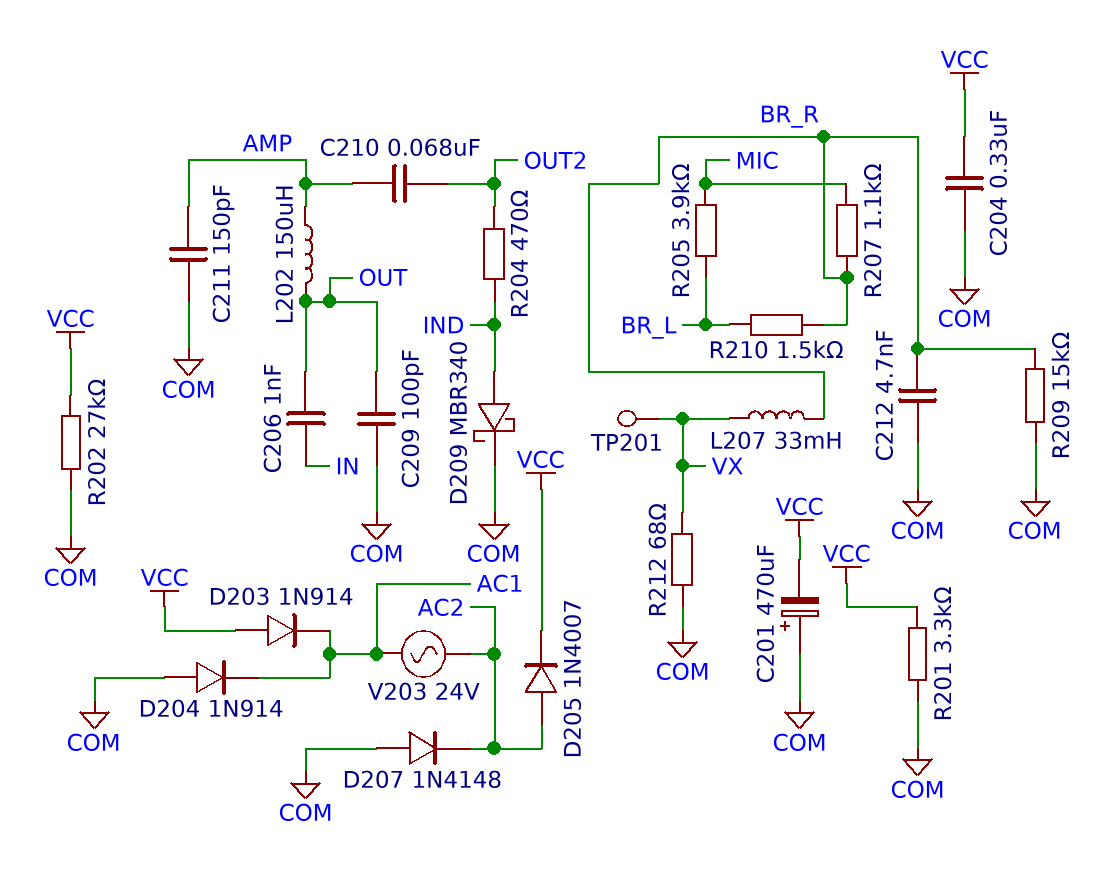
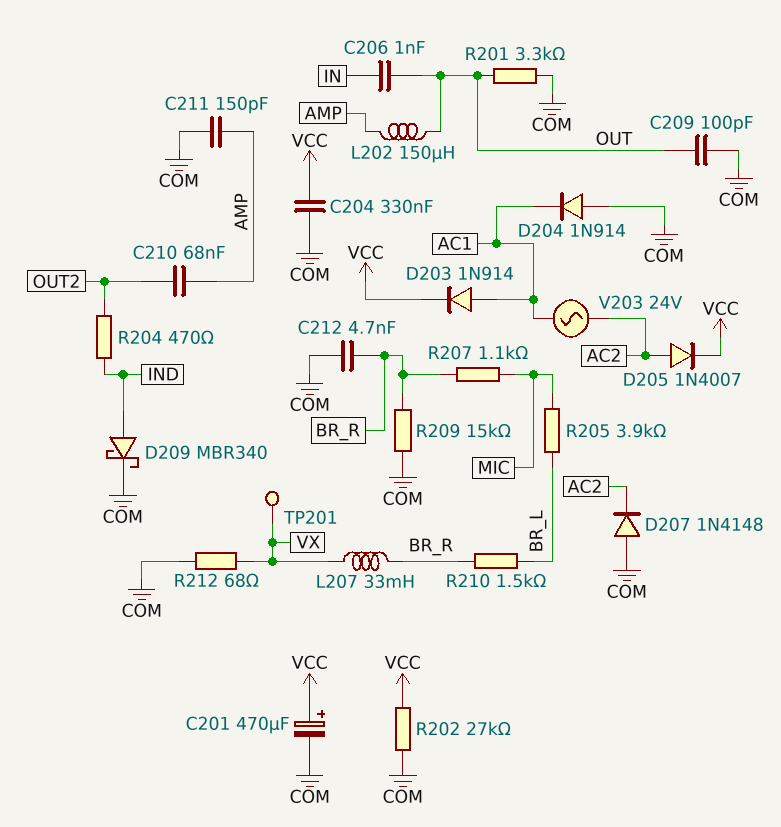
C201: 470uF (plus COM, minus VCC) -> 470uF (plus VCC, minus COM)
D203: diode 1N914 (A VCC, K AC1) -> diode 1N914 (A AC1, K VCC)
R201: 3.3k (COM, VCC) -> 3.3k (COM, OUT)

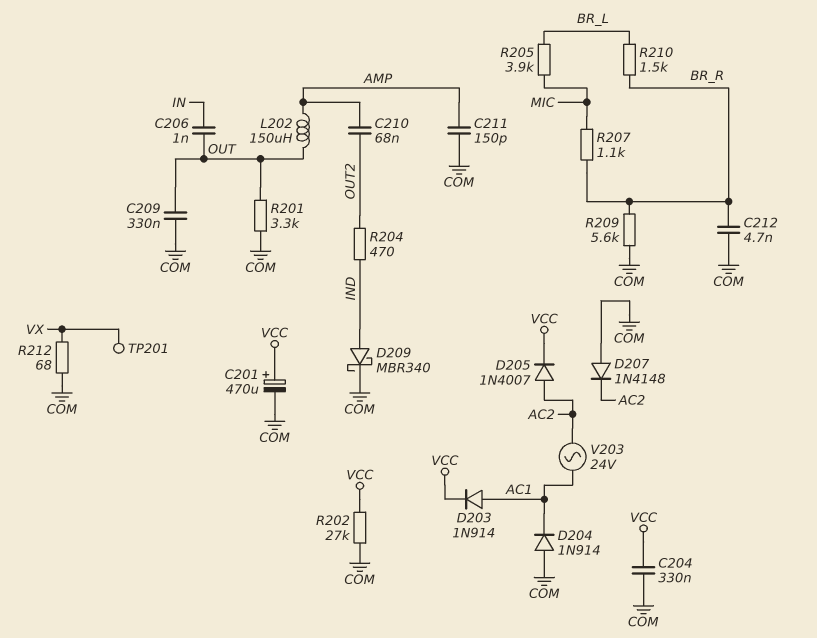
C209: 100pF (COM, OUT) -> 330nF (COM, OUT)
L207: 33mH (BR_R, VX) -> none
R209: 15k (BR_R, COM) -> 5.6k (BR_R, COM)

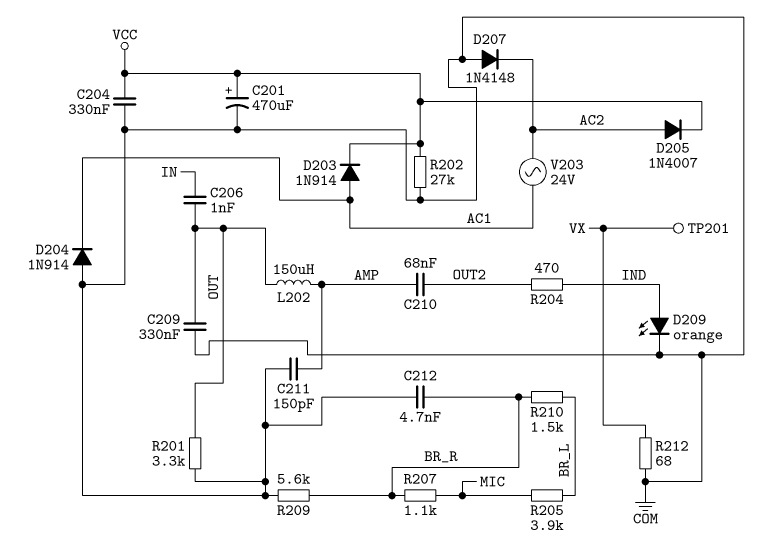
D209: schottky MBR340 (A IND, K COM) -> LED orange (A IND, K COM)

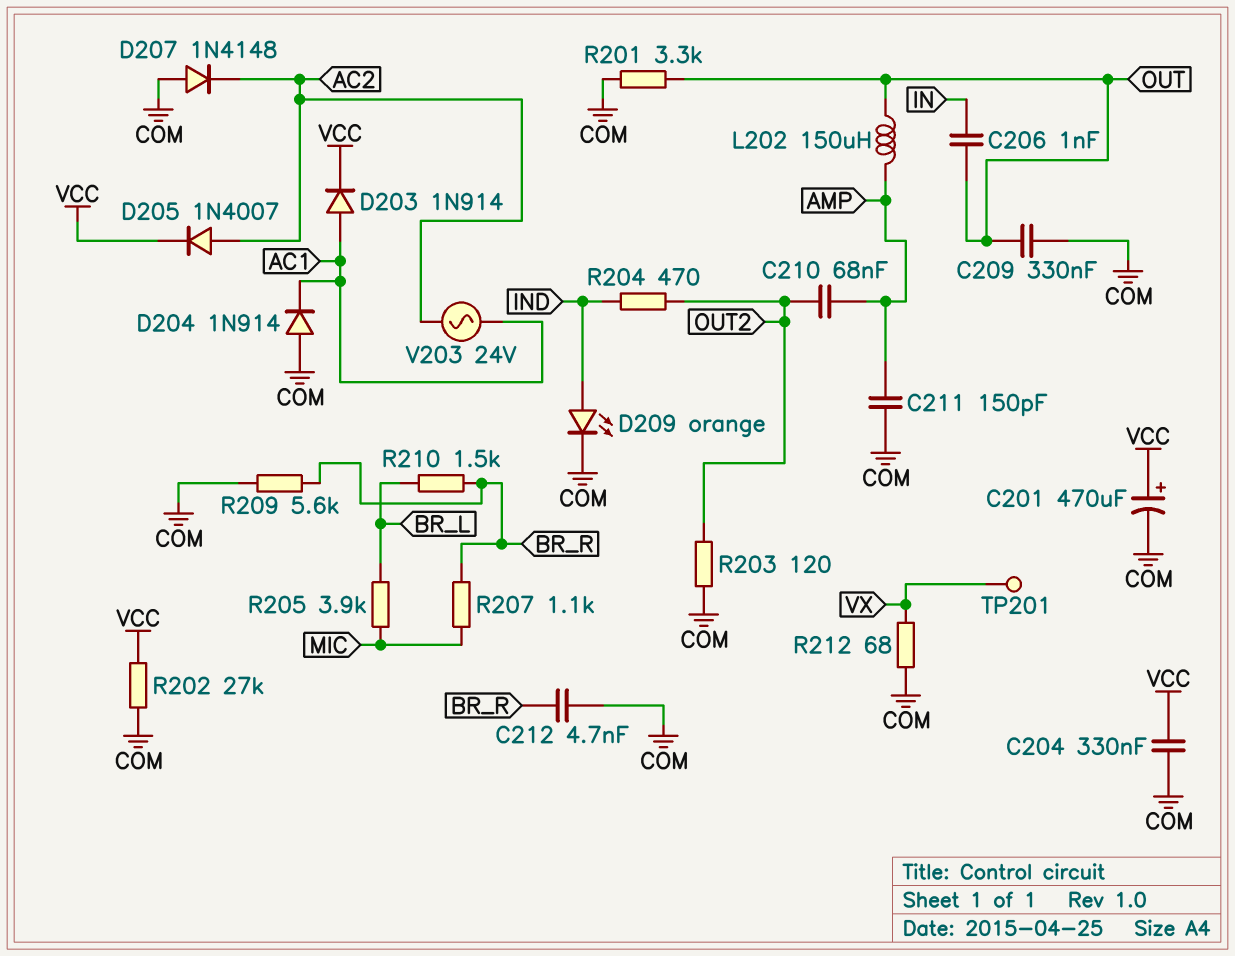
R203: none -> 120 (COM, OUT2)

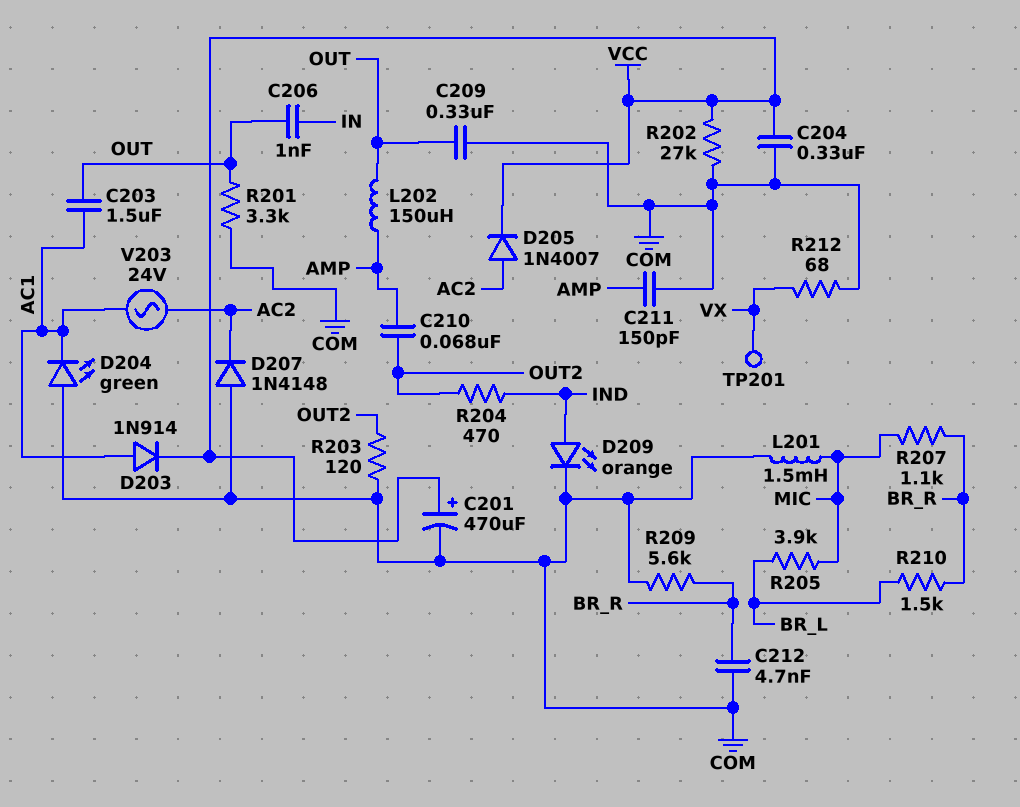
C203: none -> 1.5uF (AC1, OUT)
D204: diode 1N914 (A COM, K AC1) -> LED green (A COM, K AC1)
L201: none -> 1.5mH (COM, MIC)

